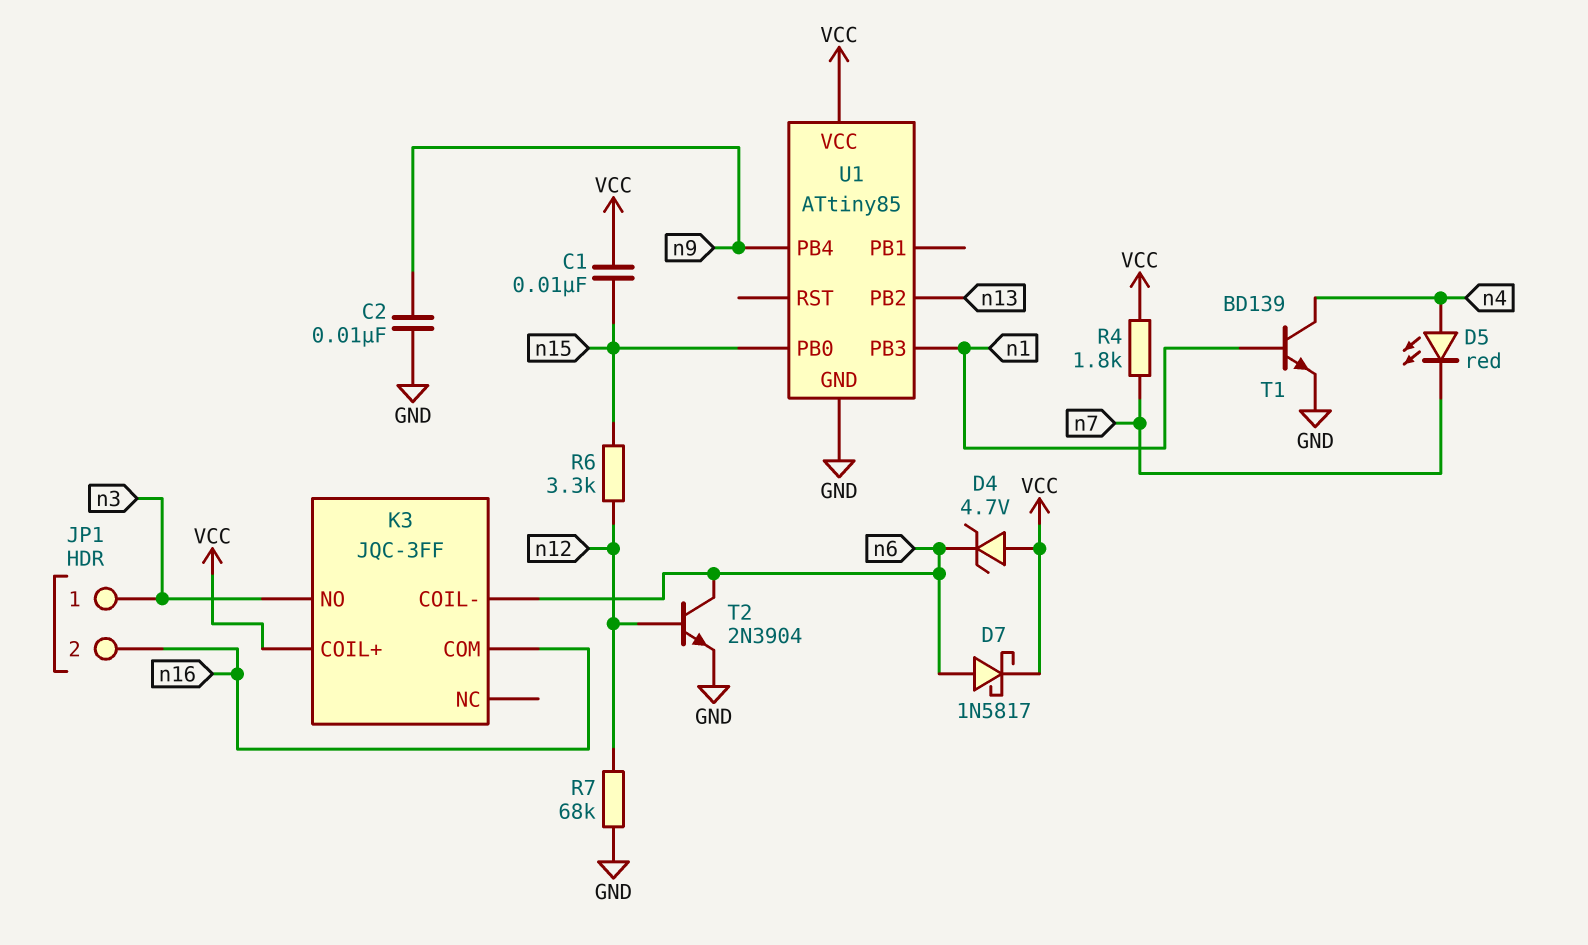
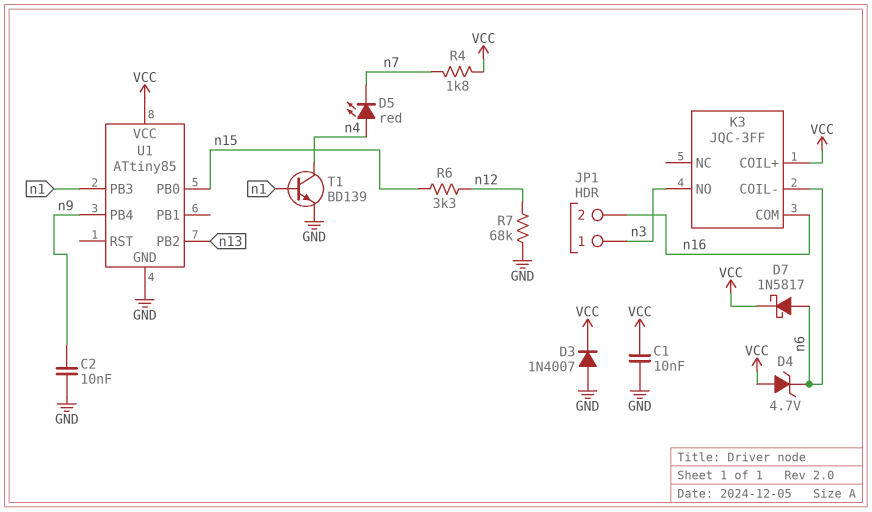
C1: 10nF (VCC, n15) -> 10nF (GND, VCC)
D3: none -> diode 1N4007 (A GND, K VCC)
T2: NPN 2N3904 (B n12, C n6, E GND) -> none

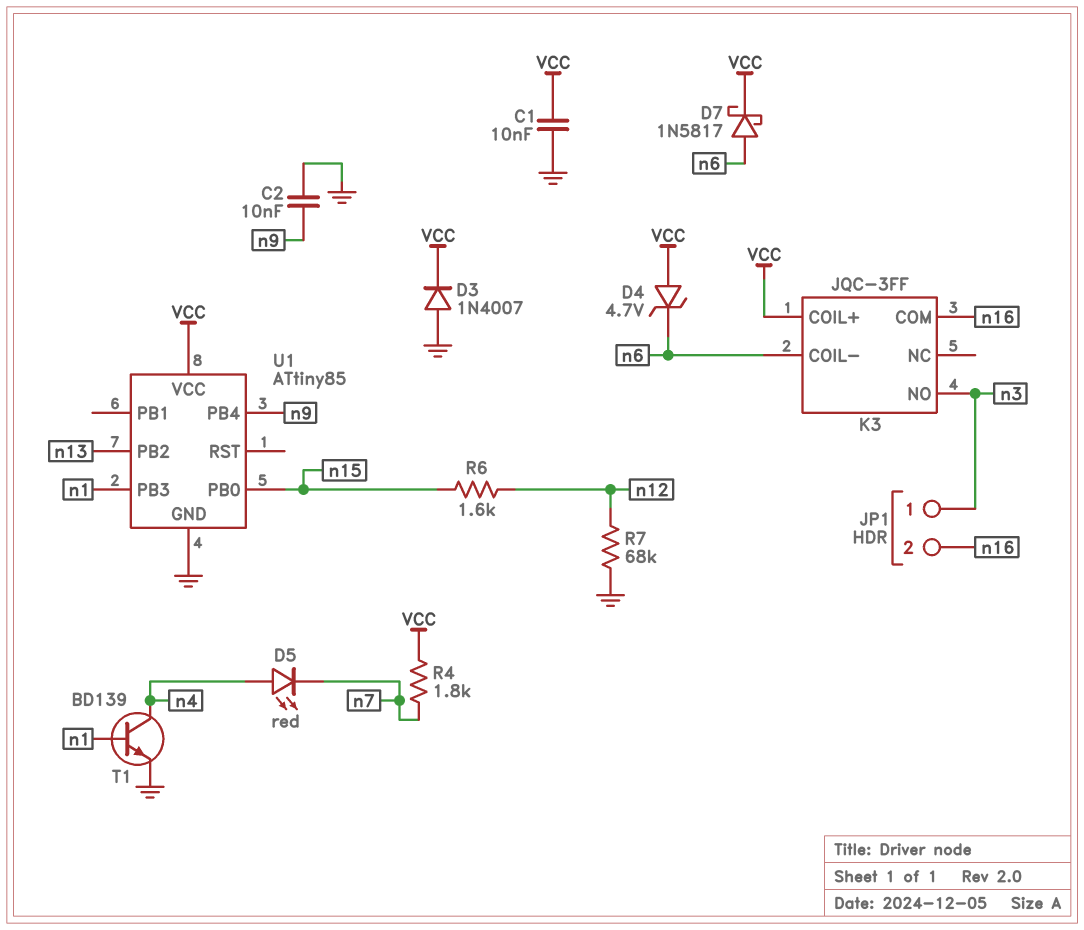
R6: 3.3k (n12, n15) -> 1.6k (n12, n15)

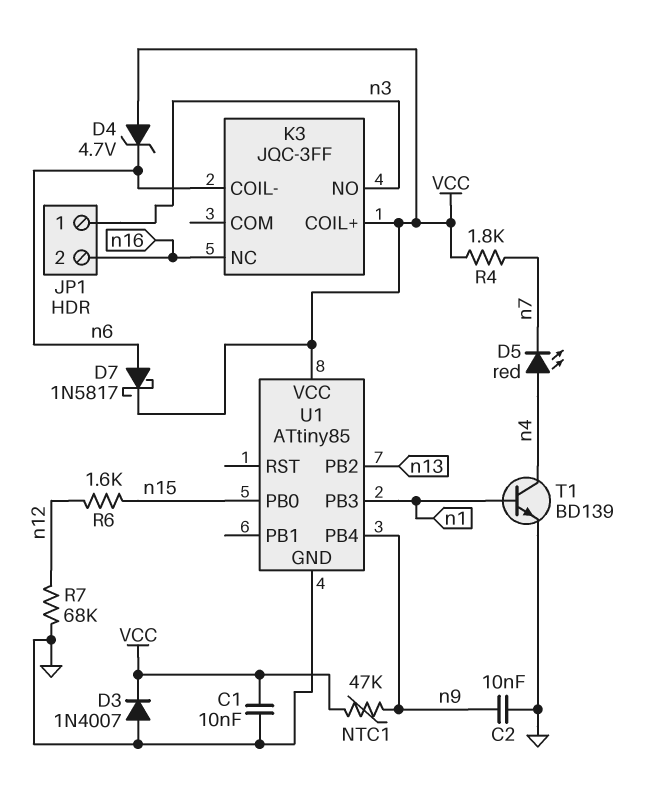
K3 pin COM: n16 -> none
K3 pin NC: none -> n16
NTC1: none -> 47k (VCC, n9)

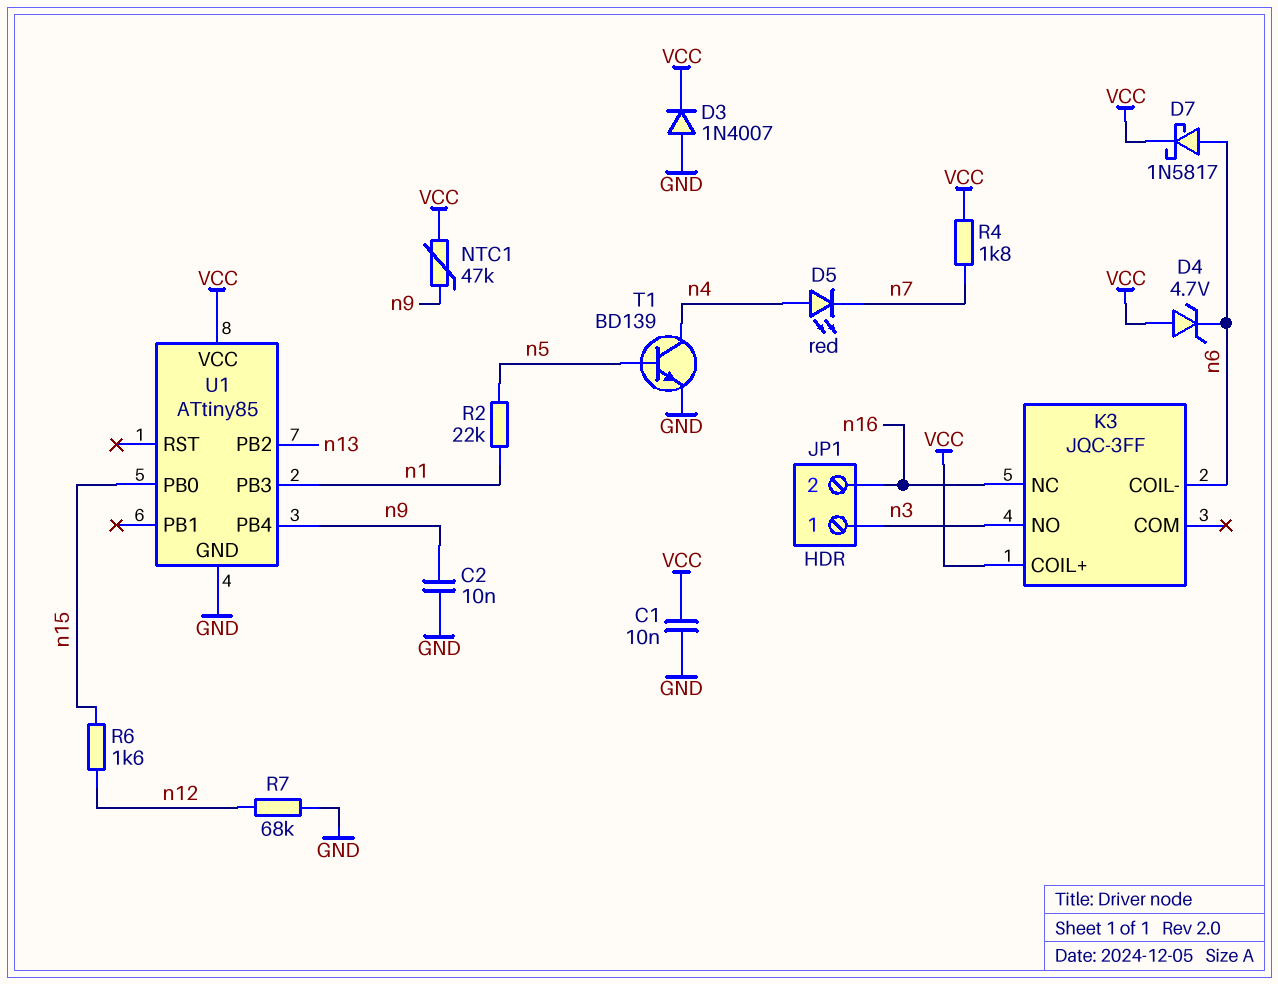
R2: none -> 22k (n1, n5)
T1: NPN BD139 (B n1, C n4, E GND) -> NPN BD139 (B n5, C n4, E GND)

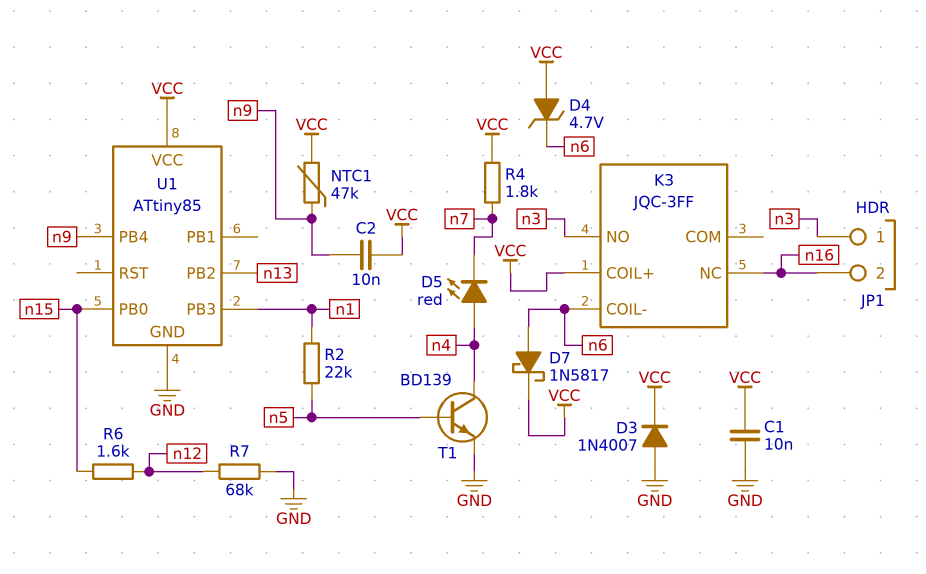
C2: 10nF (GND, n9) -> 10nF (VCC, n9)

